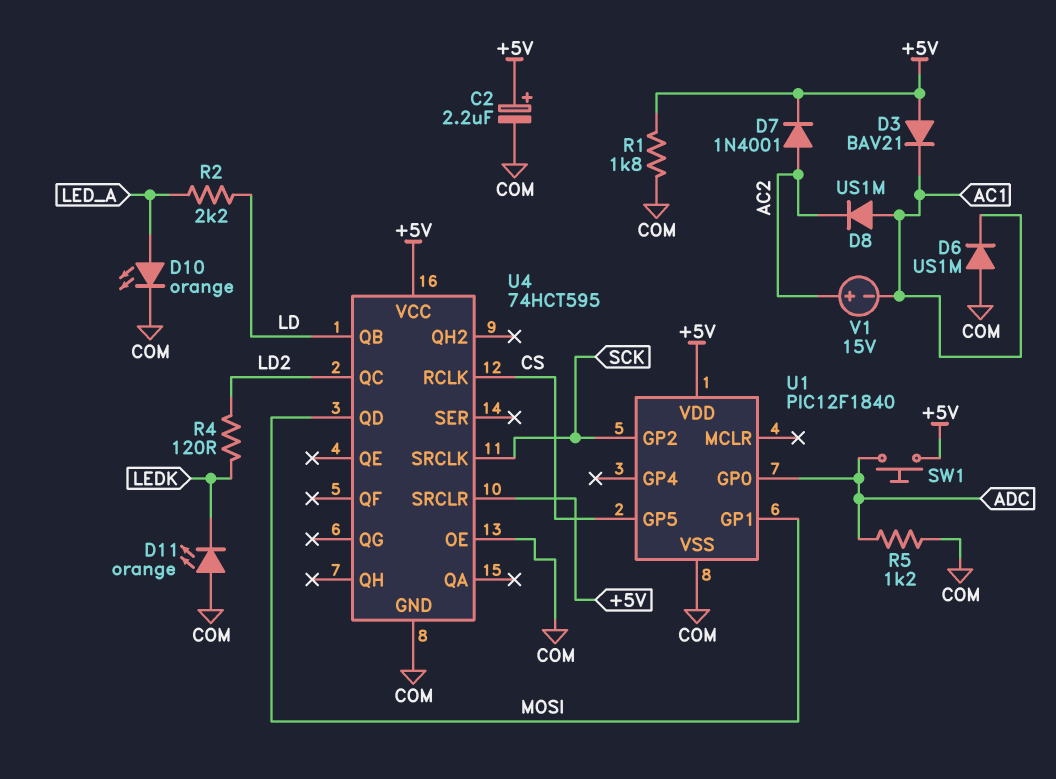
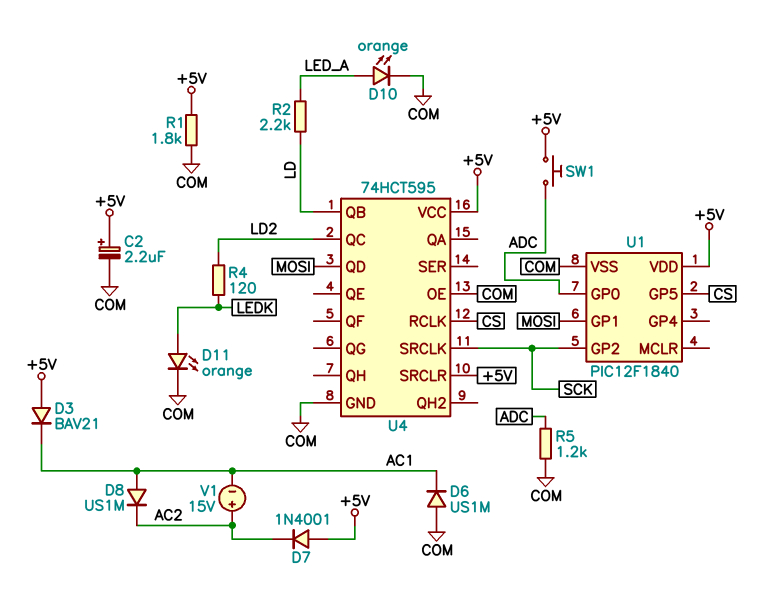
D7: diode 1N4001 (A AC2, K +5V) -> diode 1N4001 (A +5V, K AC2)
D11: LED orange (A COM, K LEDK) -> LED orange (A LEDK, K COM)

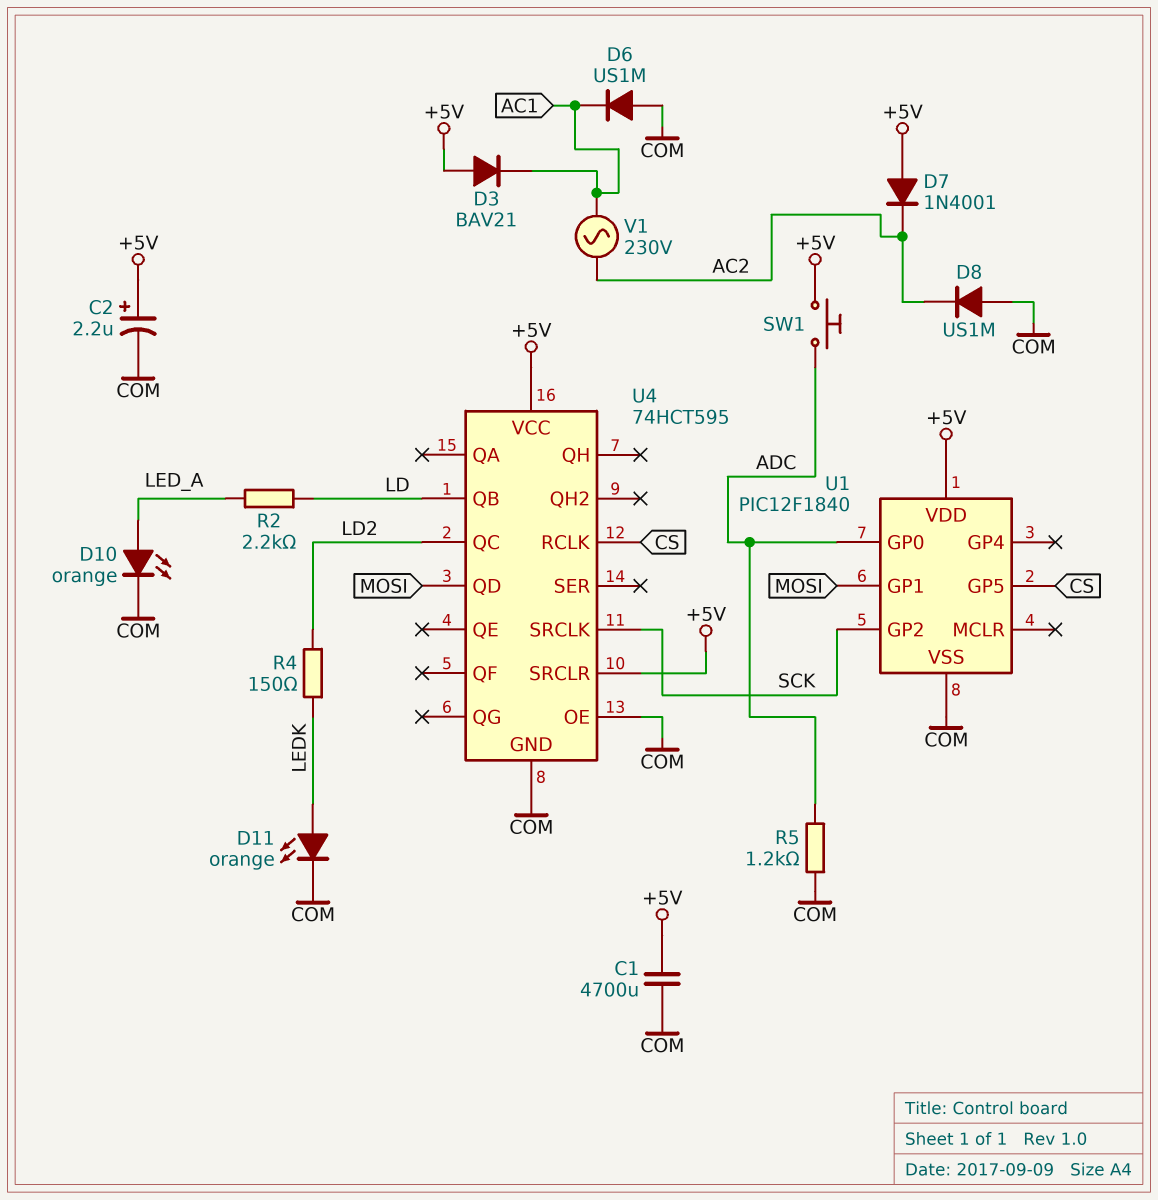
C1: none -> 4700uF (+5V, COM)
D8: diode US1M (A AC1, K AC2) -> diode US1M (A COM, K AC2)
R1: 1.8k (+5V, COM) -> none
R4: 120 (LD2, LEDK) -> 150 (LD2, LEDK)
V1: 15V (plus AC2, minus AC1) -> AC 230V (AC1, AC2)

